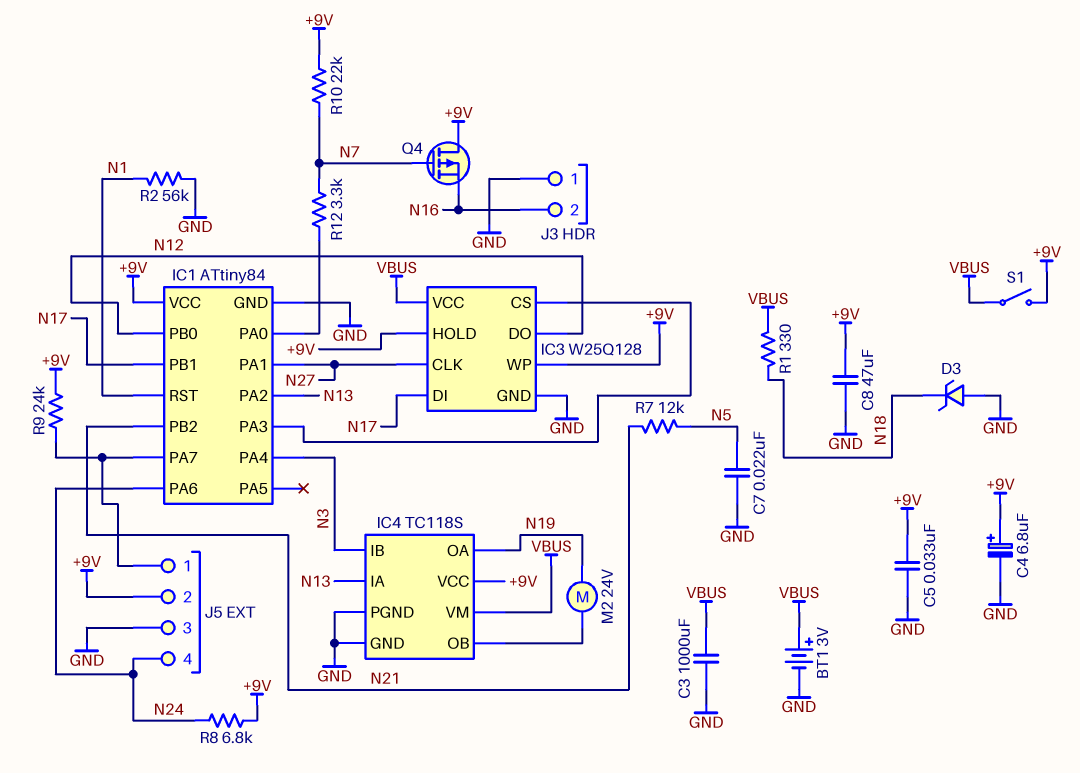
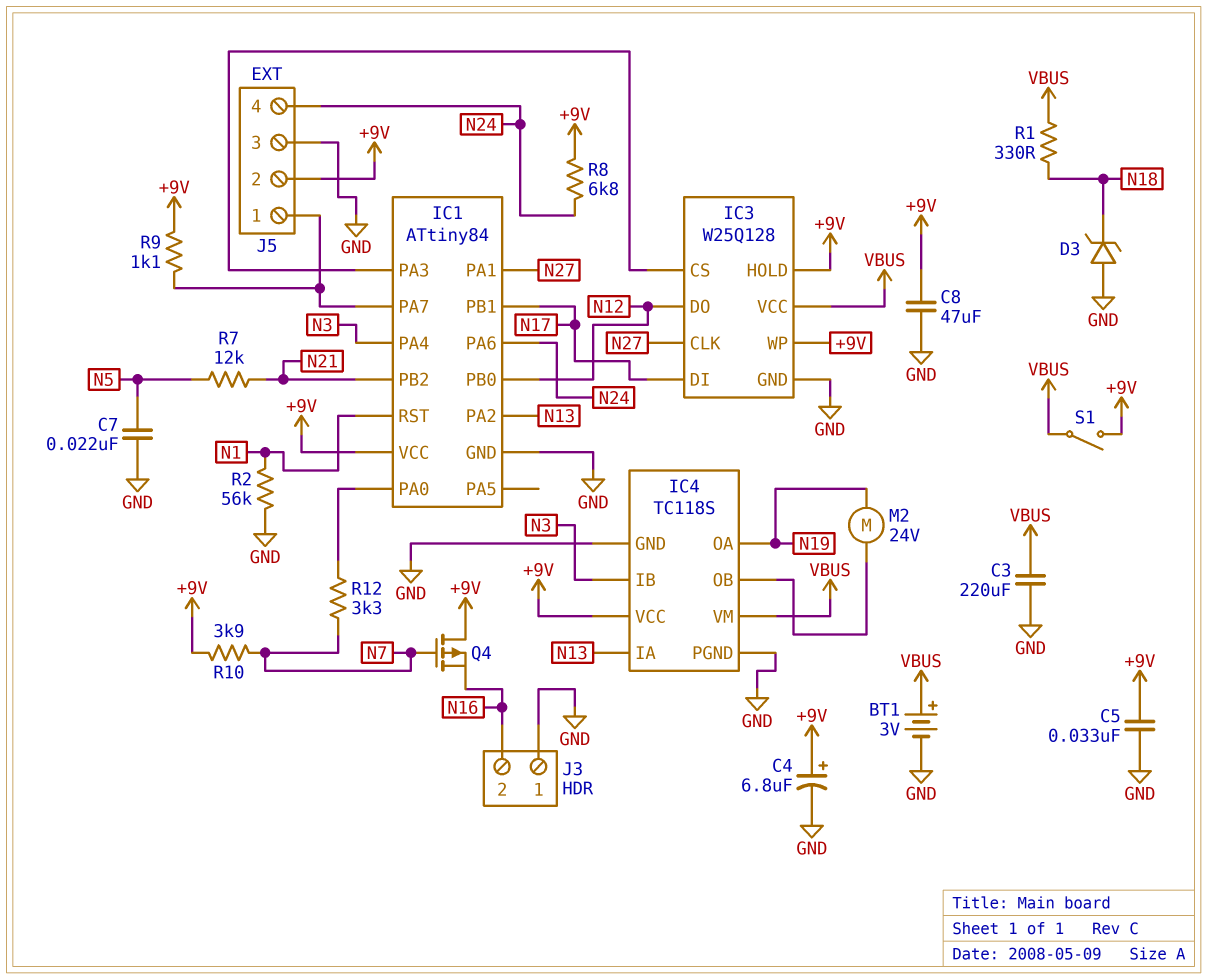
C3: 1000uF (GND, VBUS) -> 220uF (GND, VBUS)
R9: 24k (+9V, IC1/PA7) -> 1.1k (+9V, IC1/PA7)
R10: 22k (+9V, N7) -> 3.9k (+9V, N7)

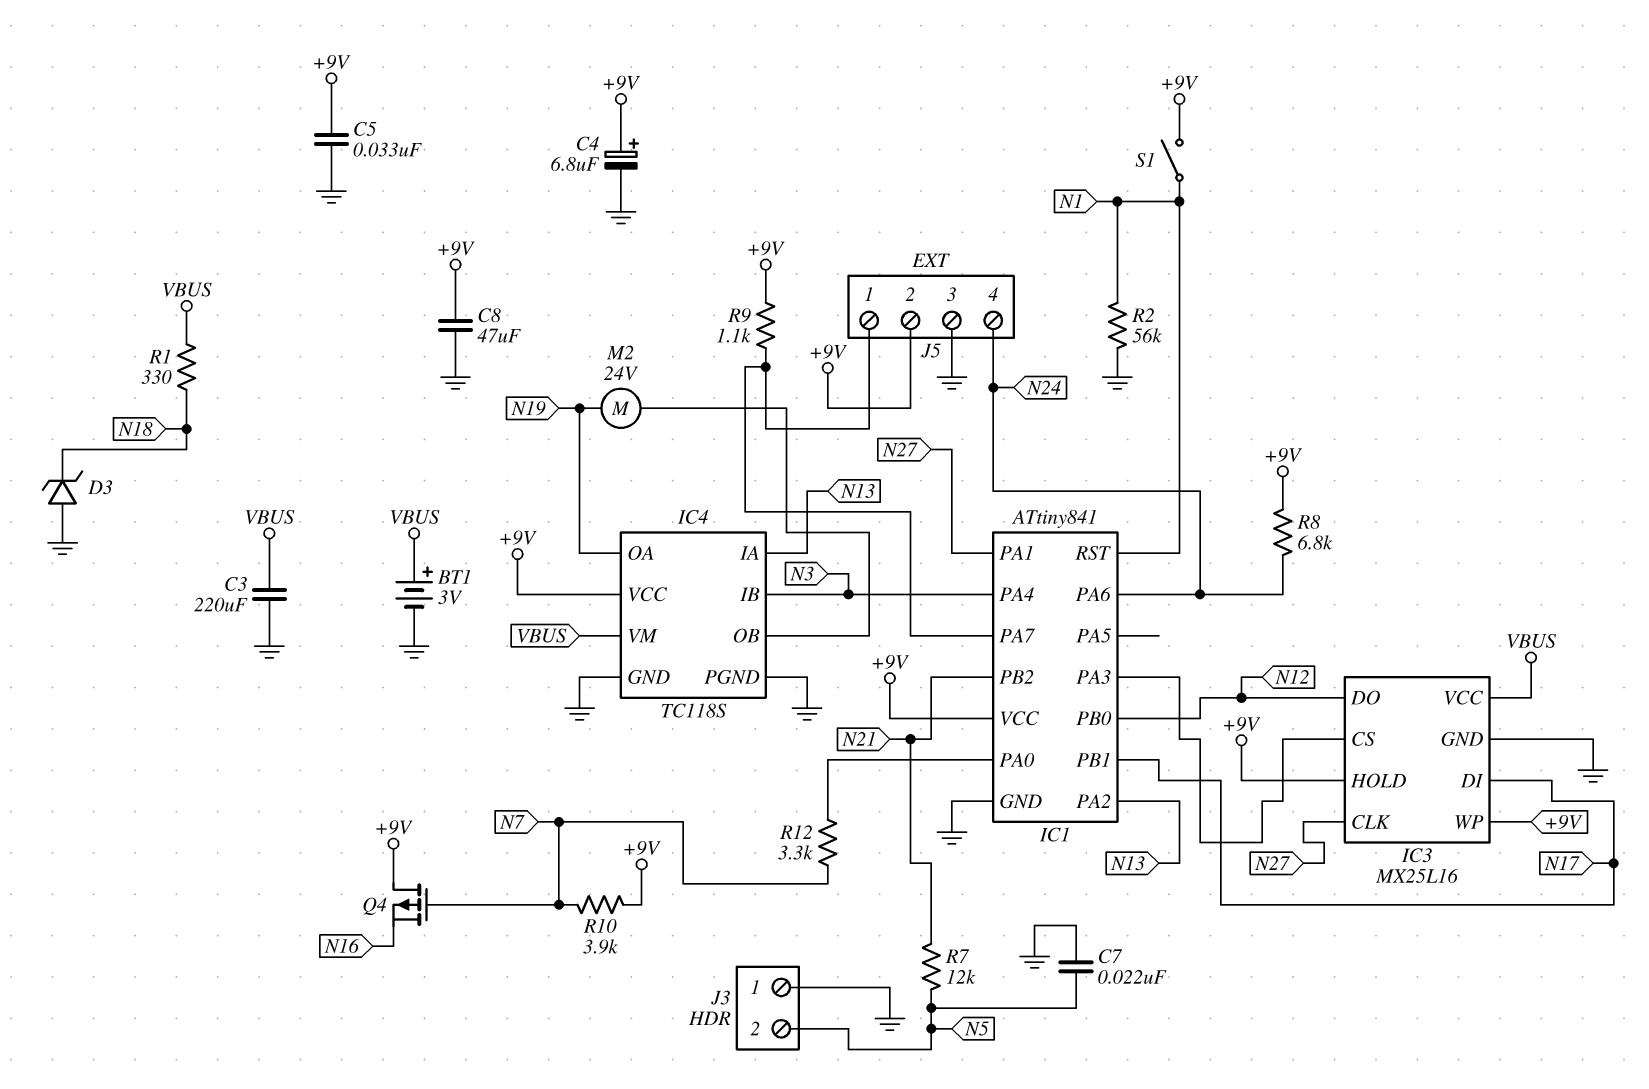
IC1: ATtiny84 -> ATtiny841
IC3: W25Q128 -> MX25L16
J3 pin 2: N16 -> N5
S1: switch (+9V, VBUS) -> switch (+9V, N1)

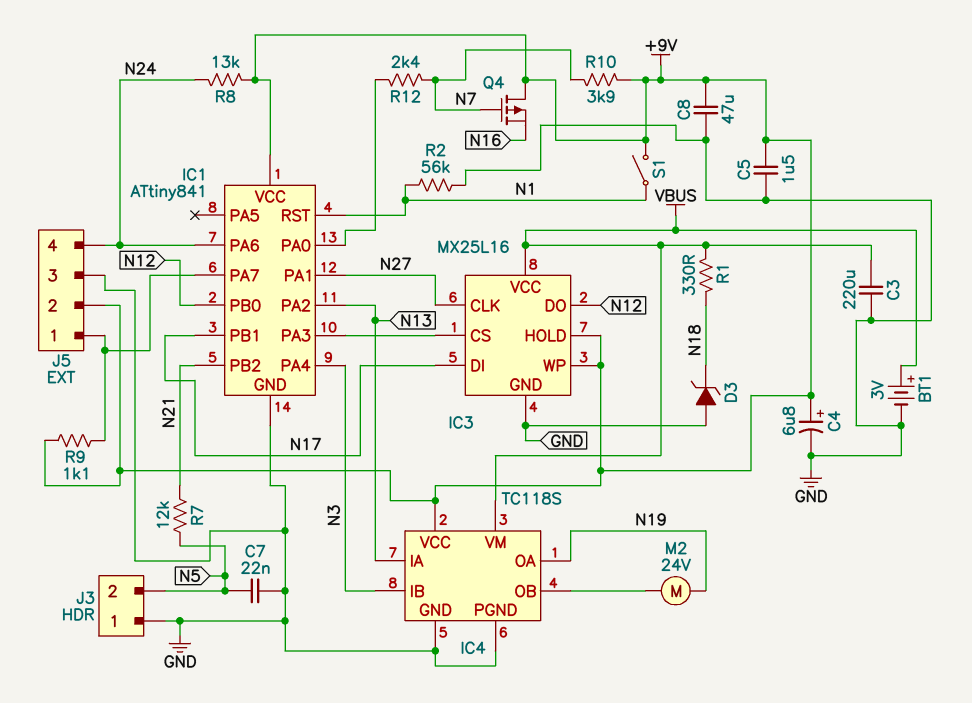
C5: 33nF (+9V, GND) -> 1.5uF (+9V, GND)
R8: 6.8k (+9V, N24) -> 13k (+9V, N24)
R12: 3.3k (IC1/PA0, N7) -> 2.4k (IC1/PA0, N7)

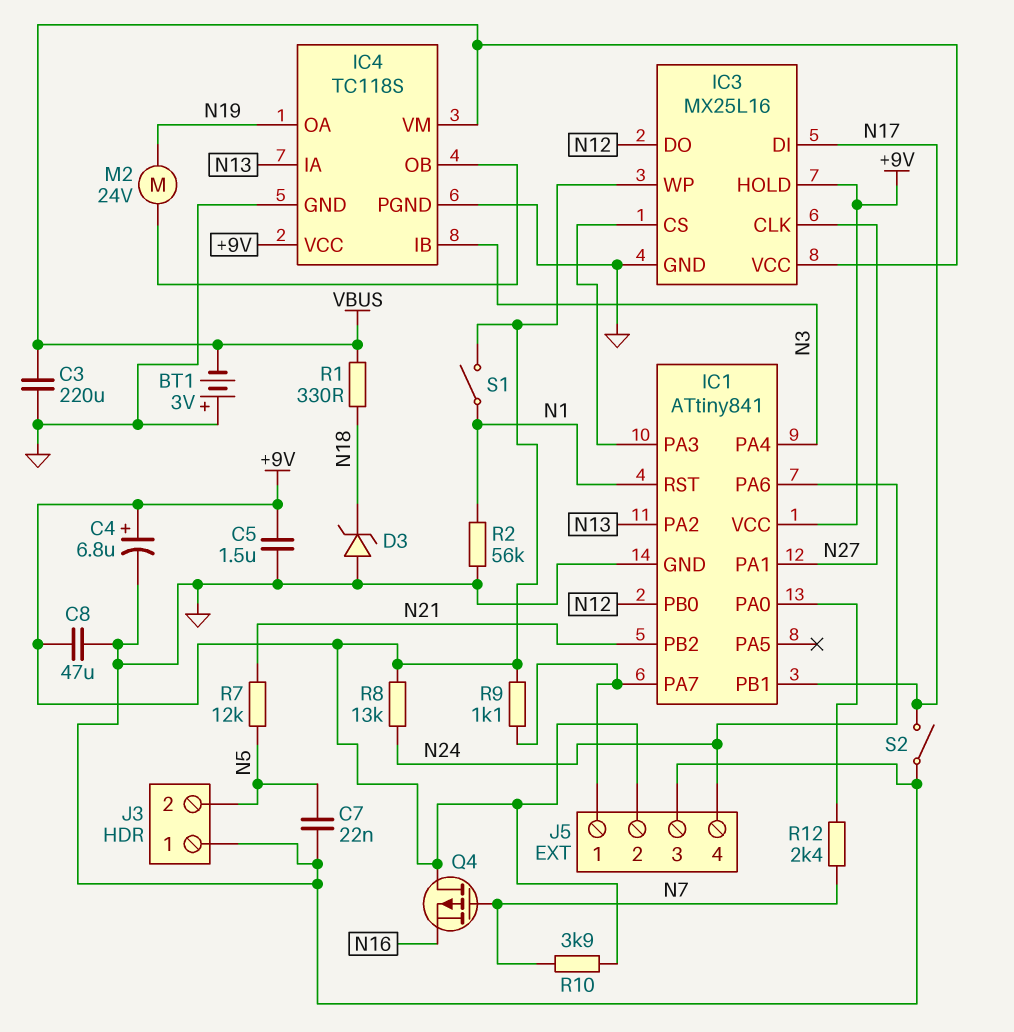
BT1: 3V (plus VBUS, minus GND) -> 3V (plus GND, minus VBUS)
S2: none -> switch (GND, N17)

